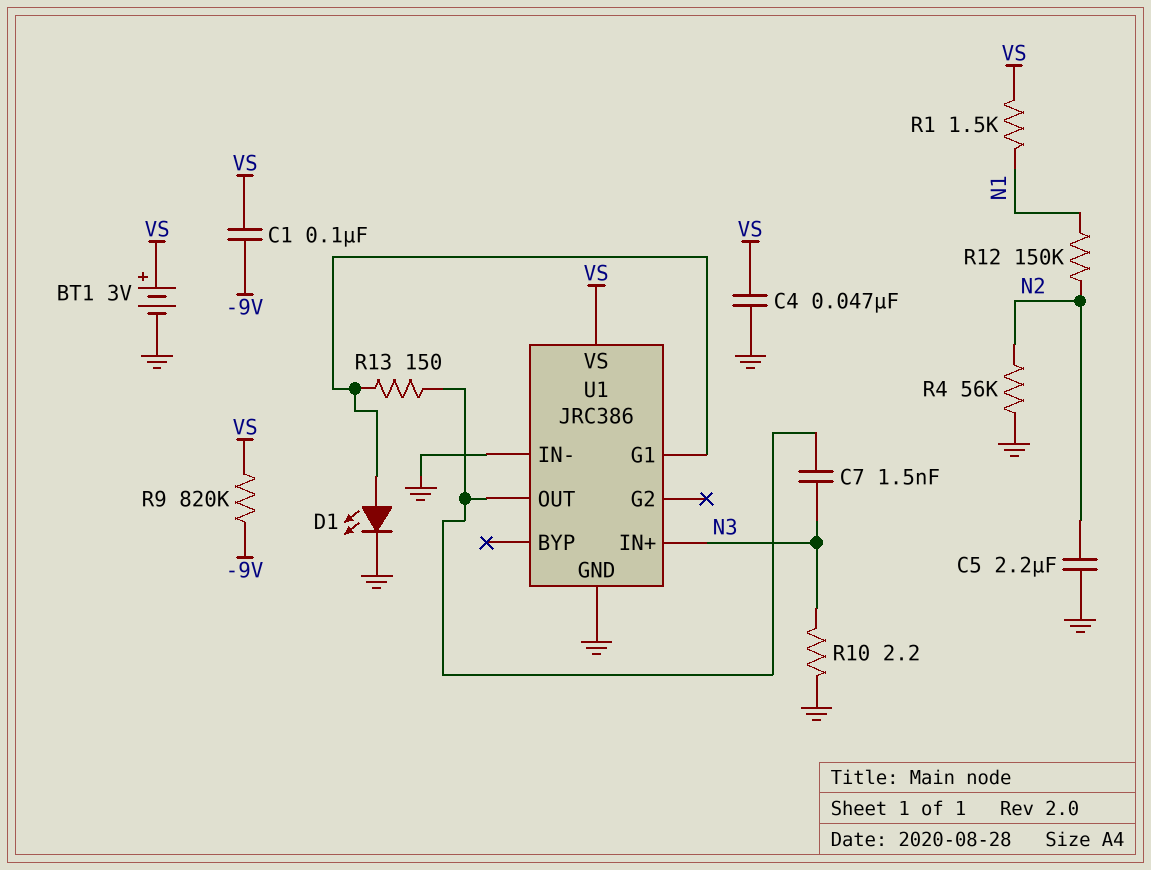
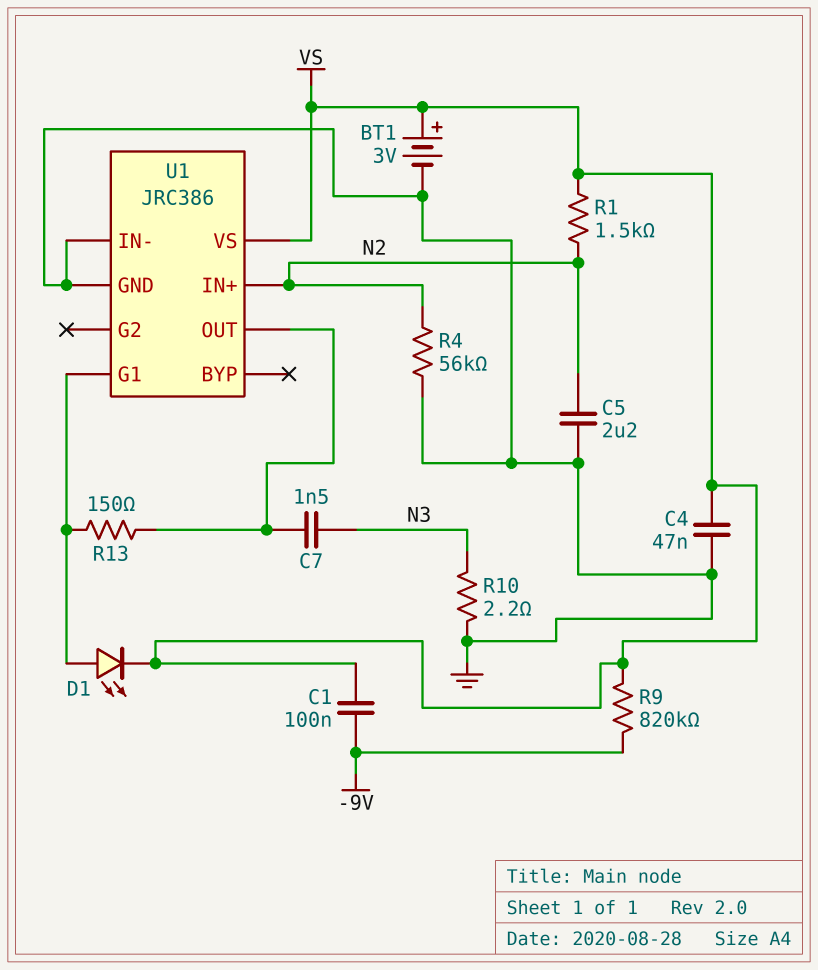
D1: LED (A U1/G1, K GND) -> LED (A U1/G1, K VS)
R1: 1.5k (N1, VS) -> 1.5k (N2, VS)
R12: 150k (N1, N2) -> none
U1 pin IN+: N3 -> N2

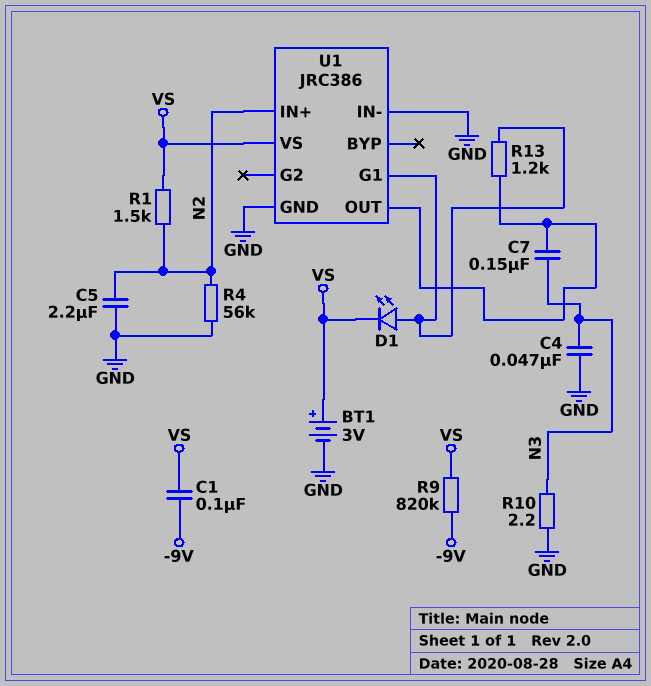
C4: 47nF (GND, VS) -> 47nF (GND, N3)
C7: 1.5nF (N3, U1/OUT) -> 150nF (N3, U1/OUT)
R13: 150 (U1/G1, U1/OUT) -> 1.2k (U1/G1, U1/OUT)

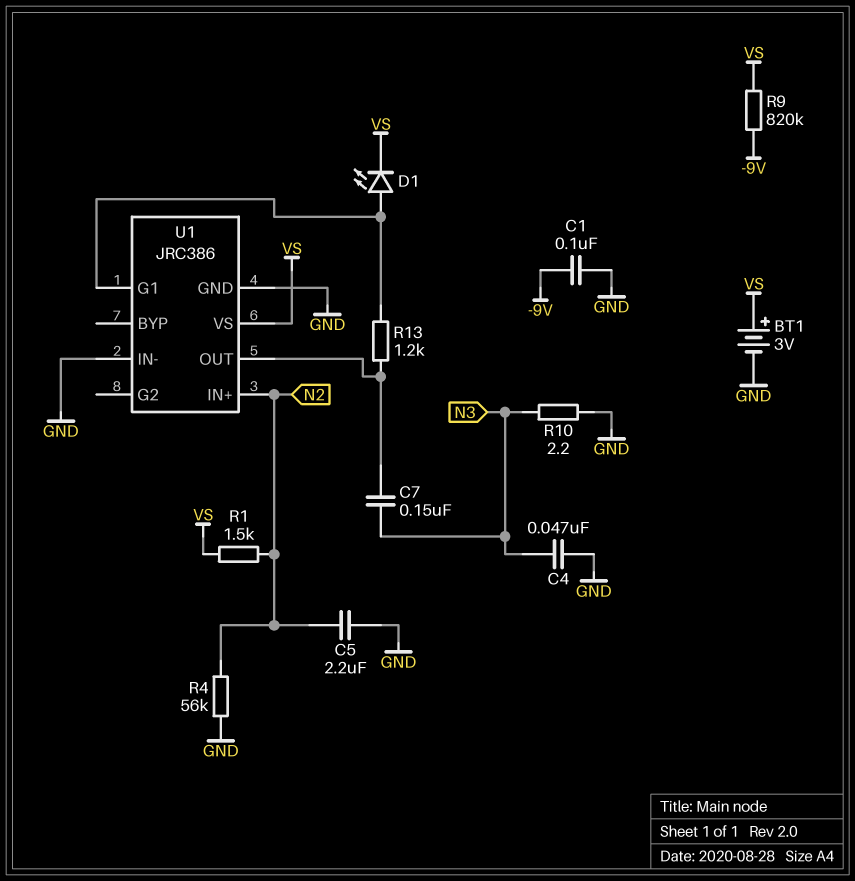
C1: 100nF (-9V, VS) -> 100nF (-9V, GND)

